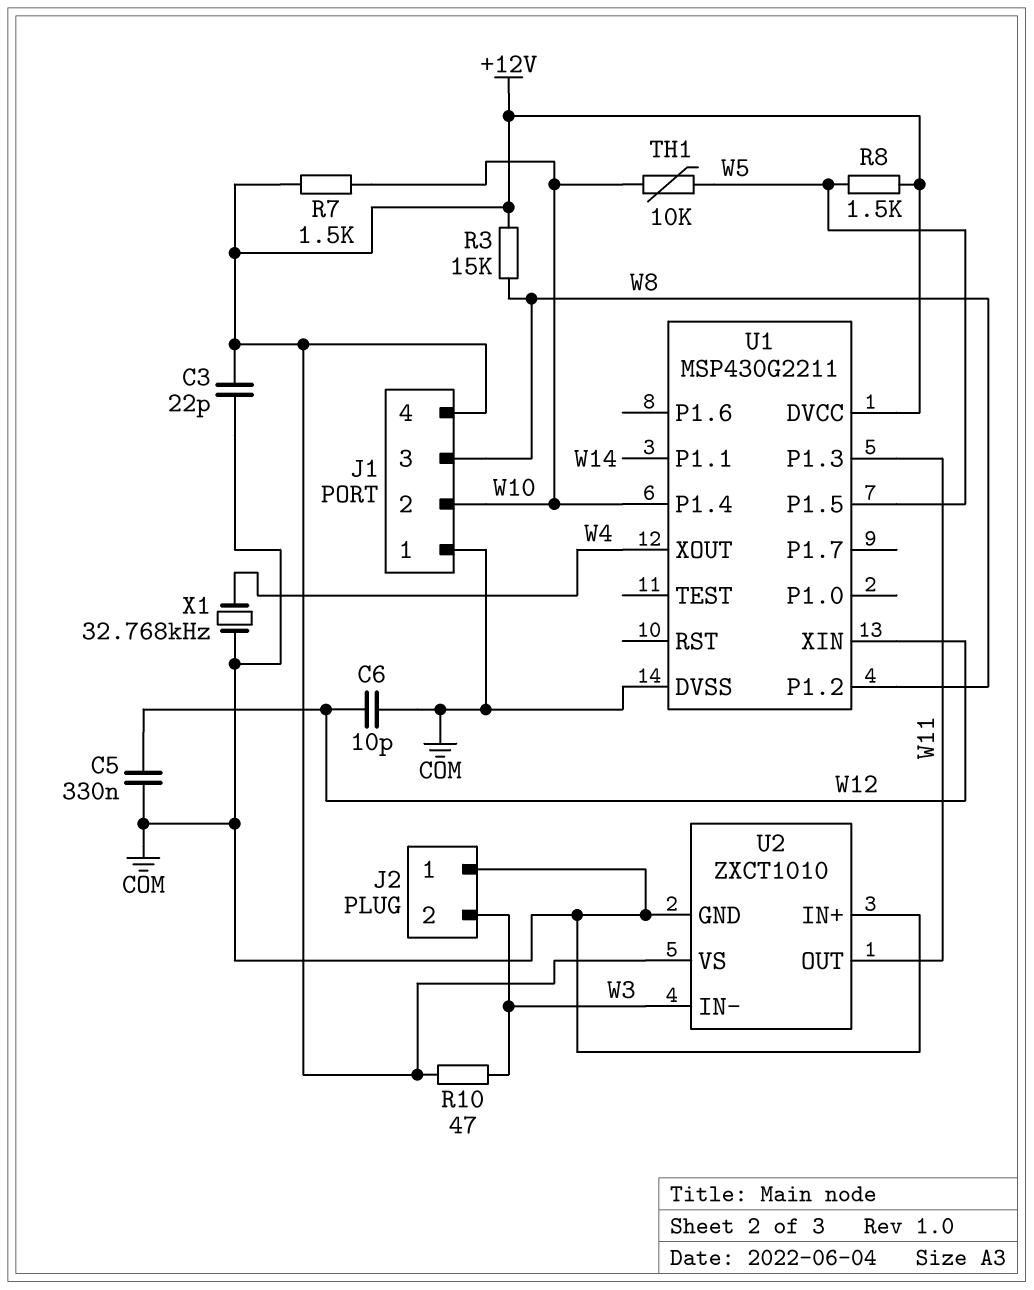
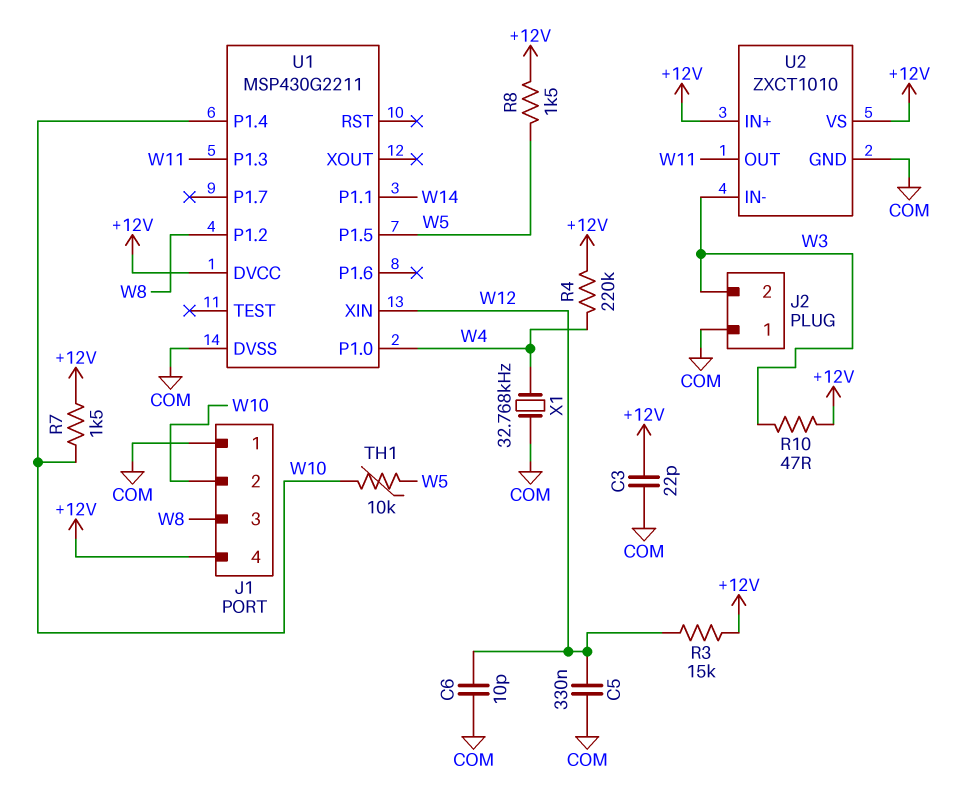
R3: 15k (+12V, W8) -> 15k (+12V, W12)
R4: none -> 220k (+12V, W4)
U1 pin P1.0: none -> W4
U1 pin XOUT: W4 -> none
U2 pin IN+: COM -> +12V

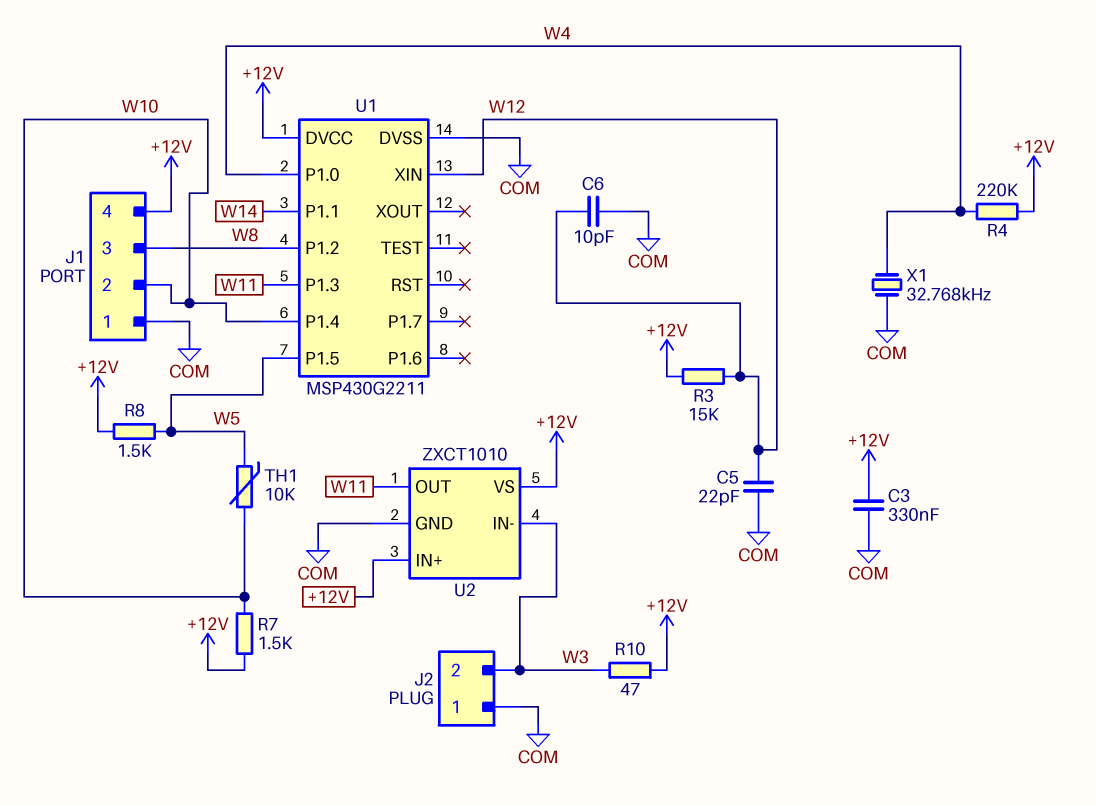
C3: 22pF (+12V, COM) -> 330nF (+12V, COM)
C5: 330nF (COM, W12) -> 22pF (COM, W12)

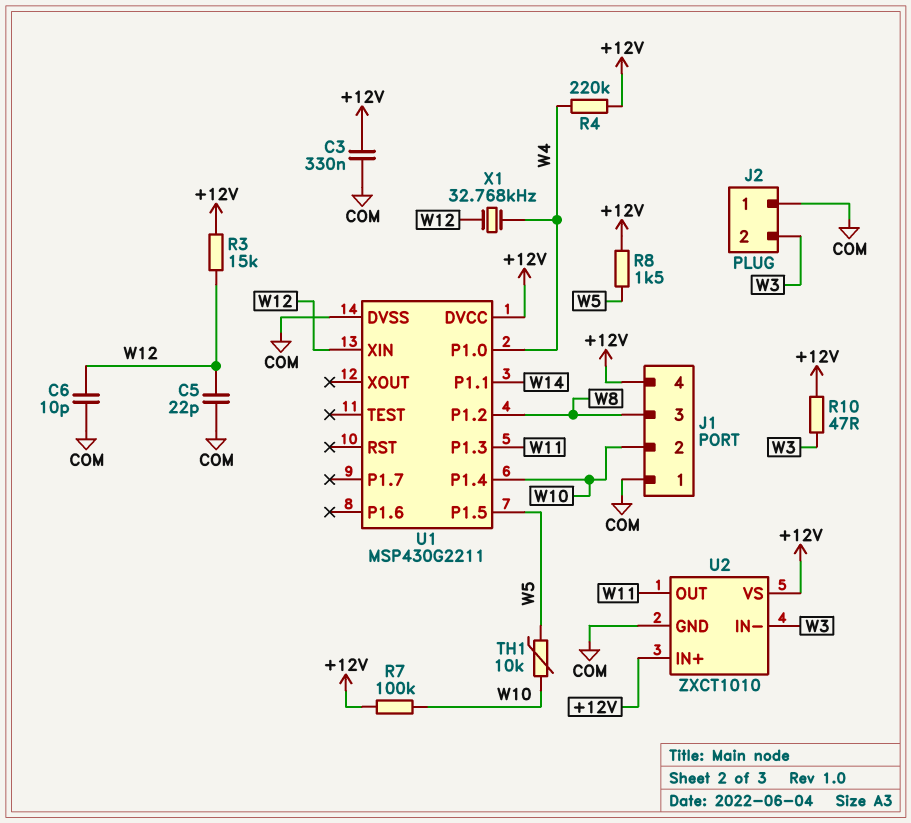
R7: 1.5k (+12V, W10) -> 100k (+12V, W10)
X1: 32.768kHz (COM, W4) -> 32.768kHz (W4, W12)

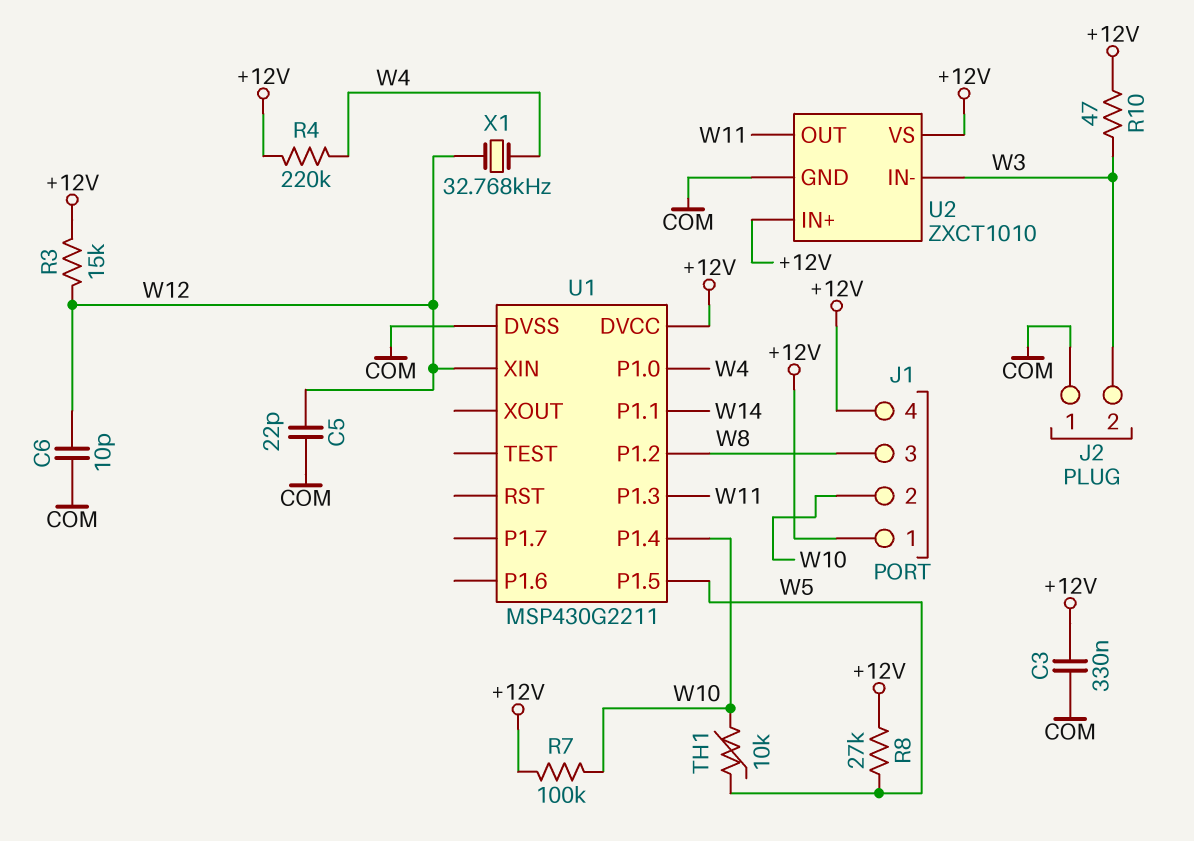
J1 pin 1: COM -> +12V
R8: 1.5k (+12V, W5) -> 27k (+12V, W5)

